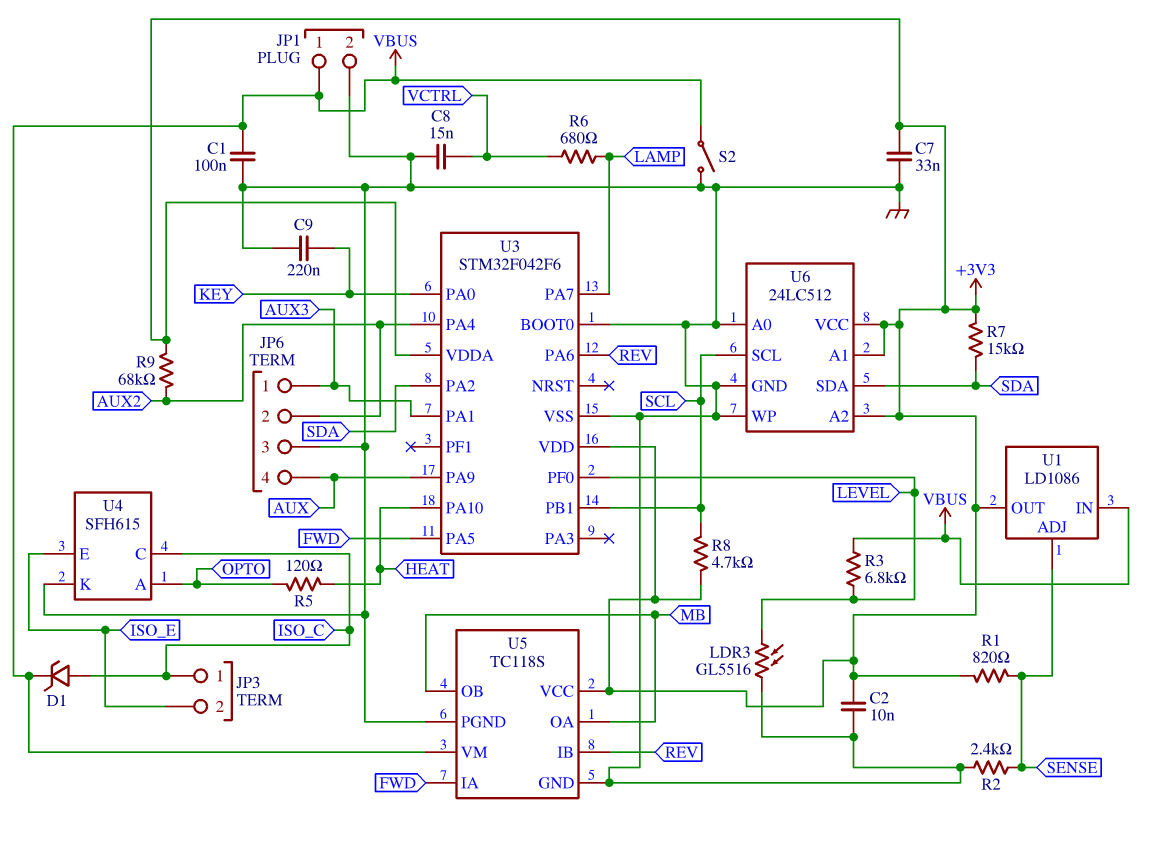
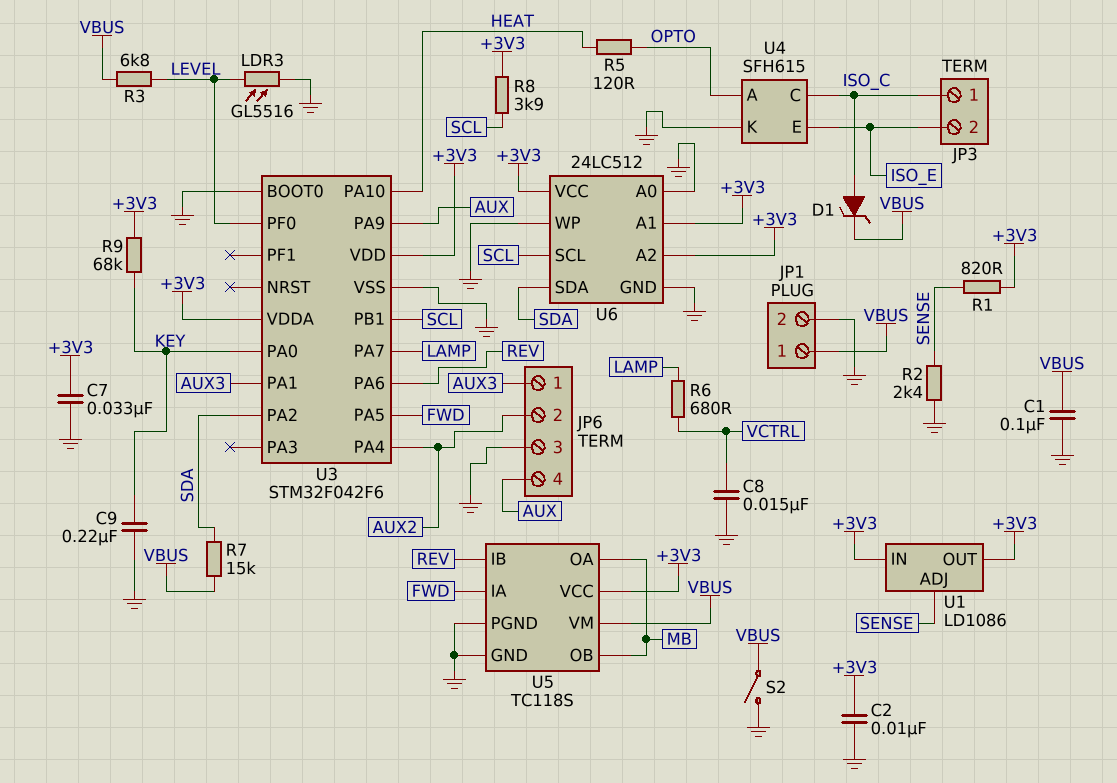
R7: 15k (+3V3, SDA) -> 15k (SDA, VBUS)
R8: 4.7k (+3V3, SCL) -> 3.9k (+3V3, SCL)
R9: 68k (+3V3, AUX2) -> 68k (+3V3, KEY)
U1 pin IN: VBUS -> +3V3

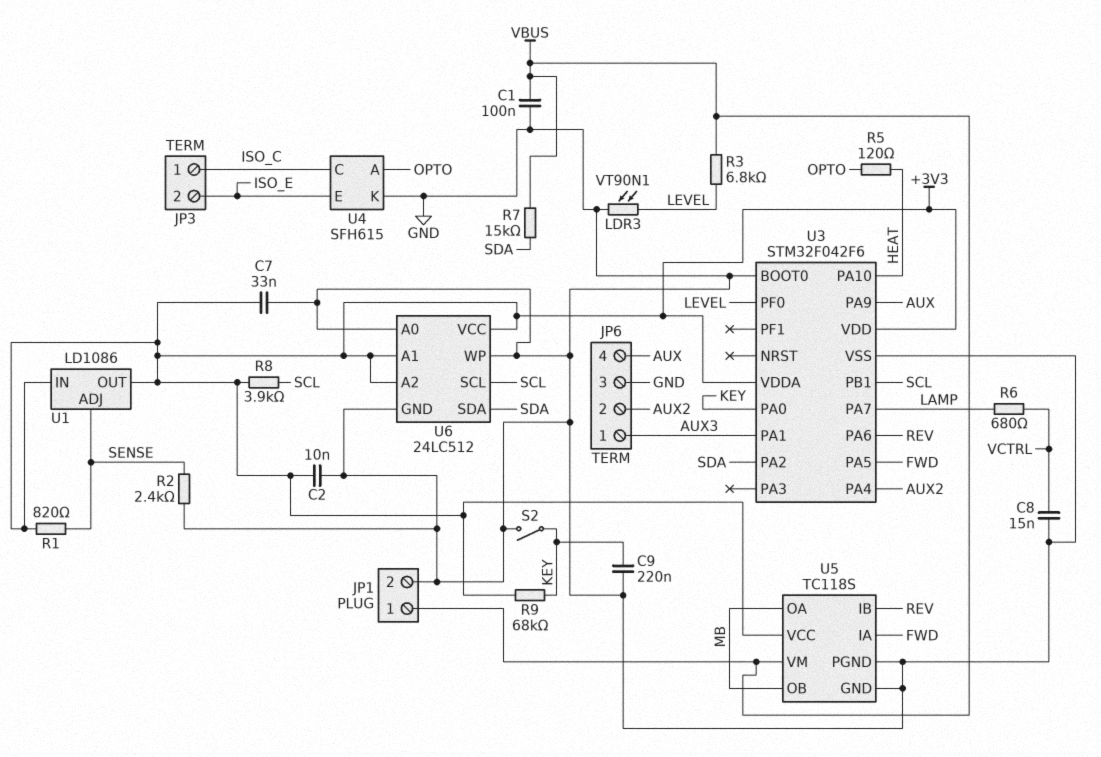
D1: zener (A ISO_C, K VBUS) -> none
LDR3: GL5516 (GND, LEVEL) -> VT90N1 (GND, LEVEL)
S2: switch (GND, VBUS) -> switch (GND, KEY)

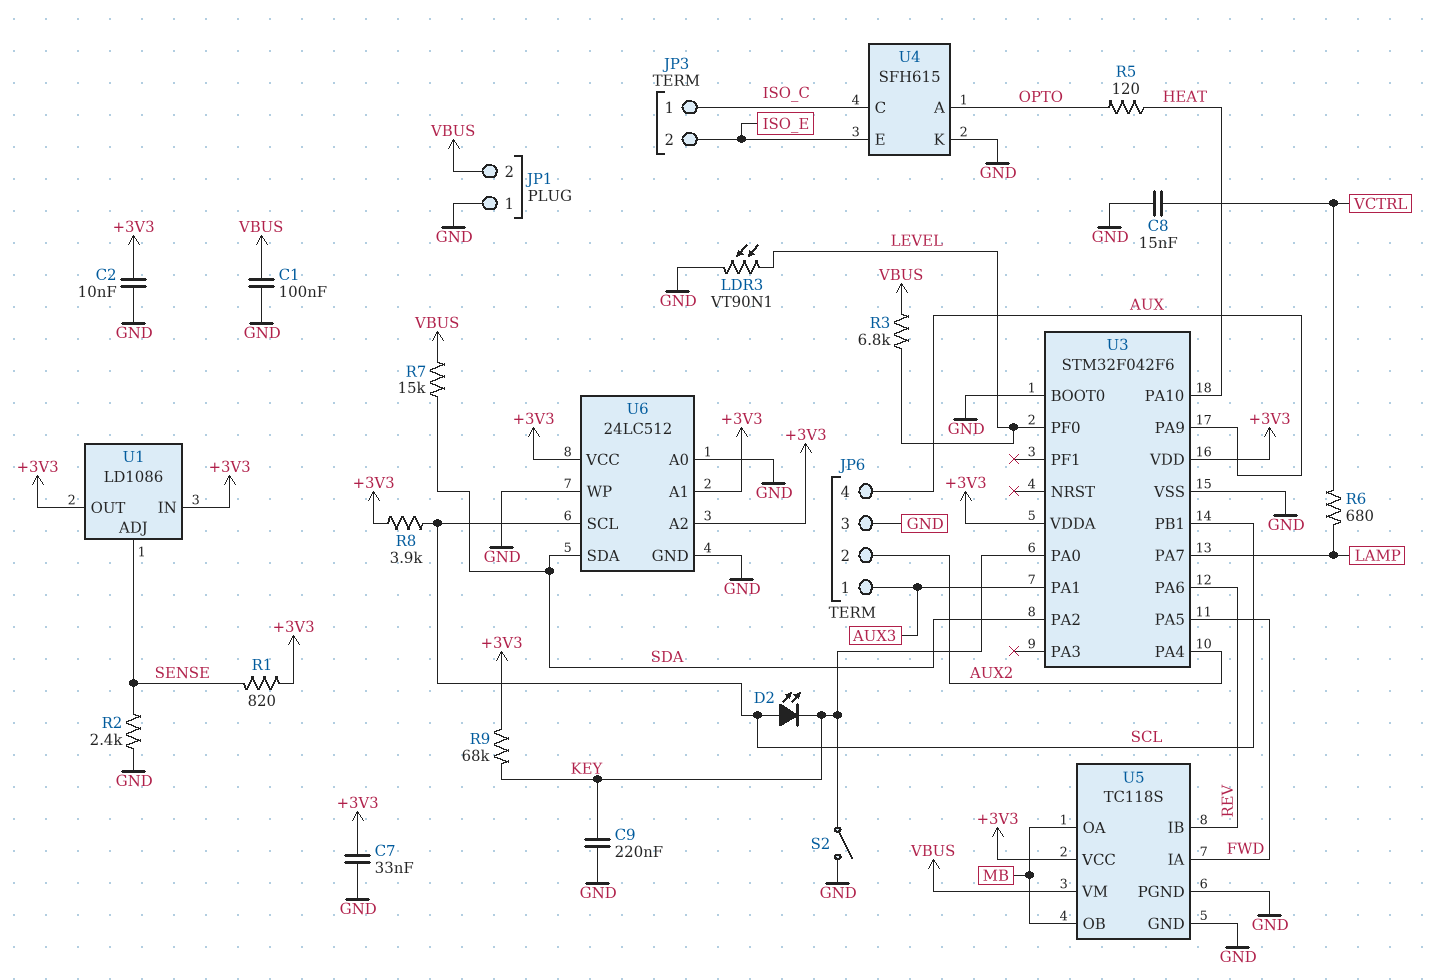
D2: none -> LED (A SCL, K KEY)
JP1 pin 1: VBUS -> GND
JP1 pin 2: GND -> VBUS

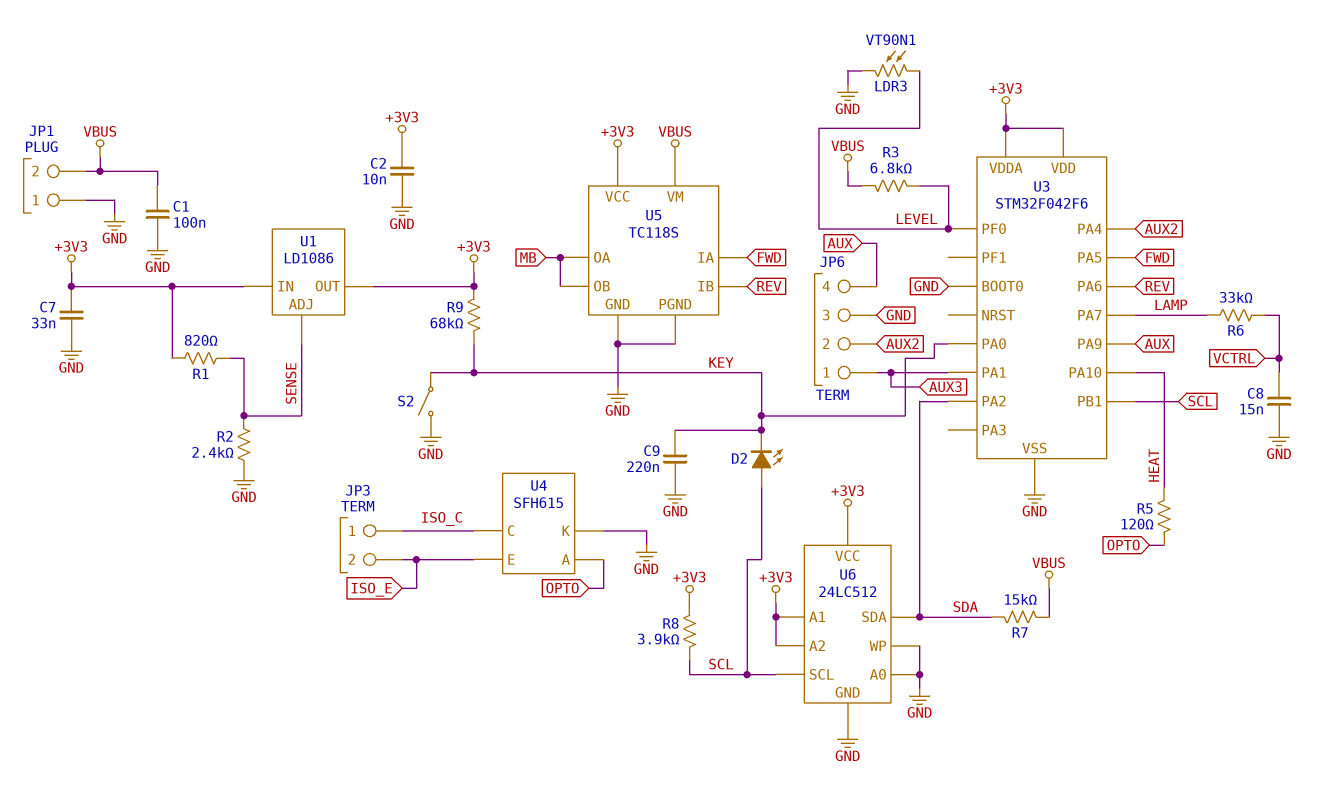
R6: 680 (LAMP, VCTRL) -> 33k (LAMP, VCTRL)

